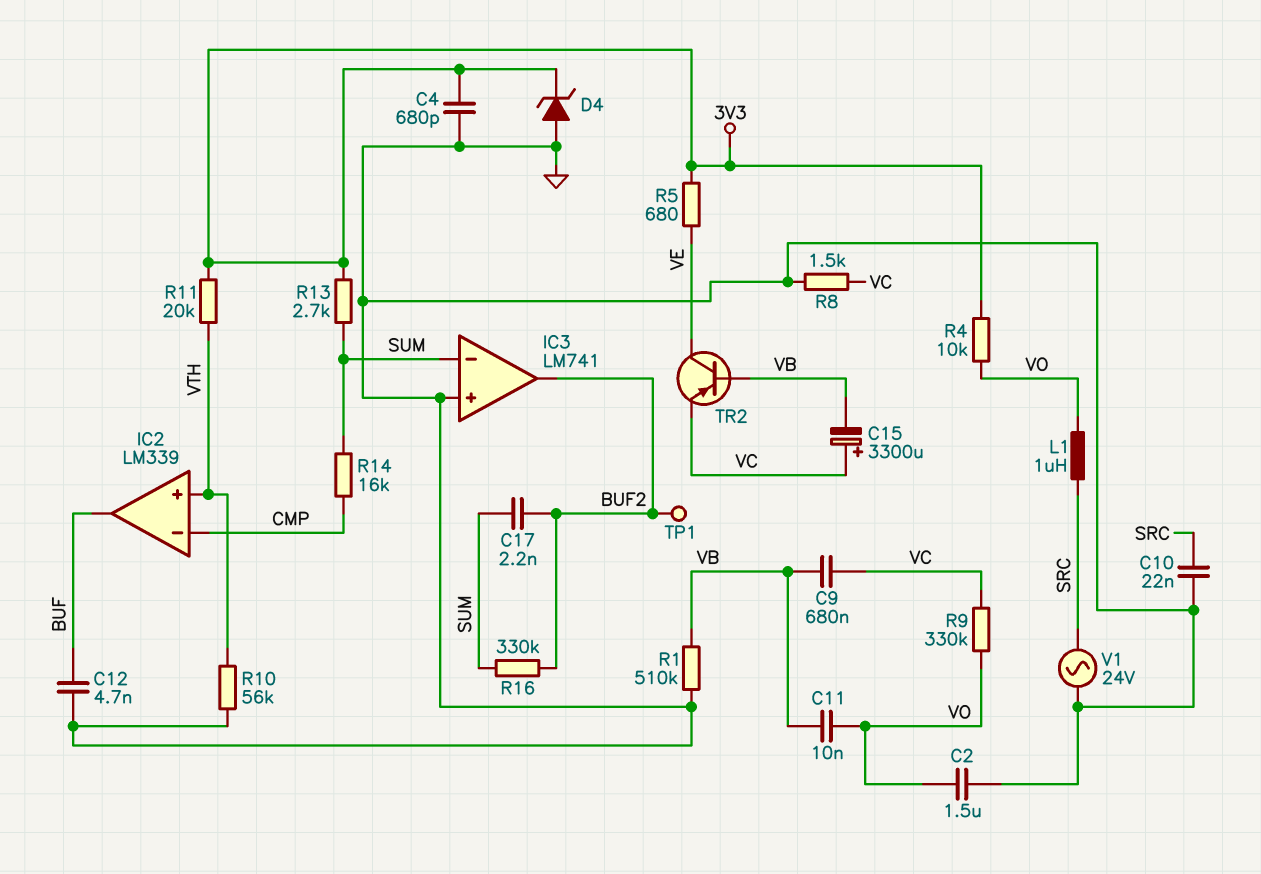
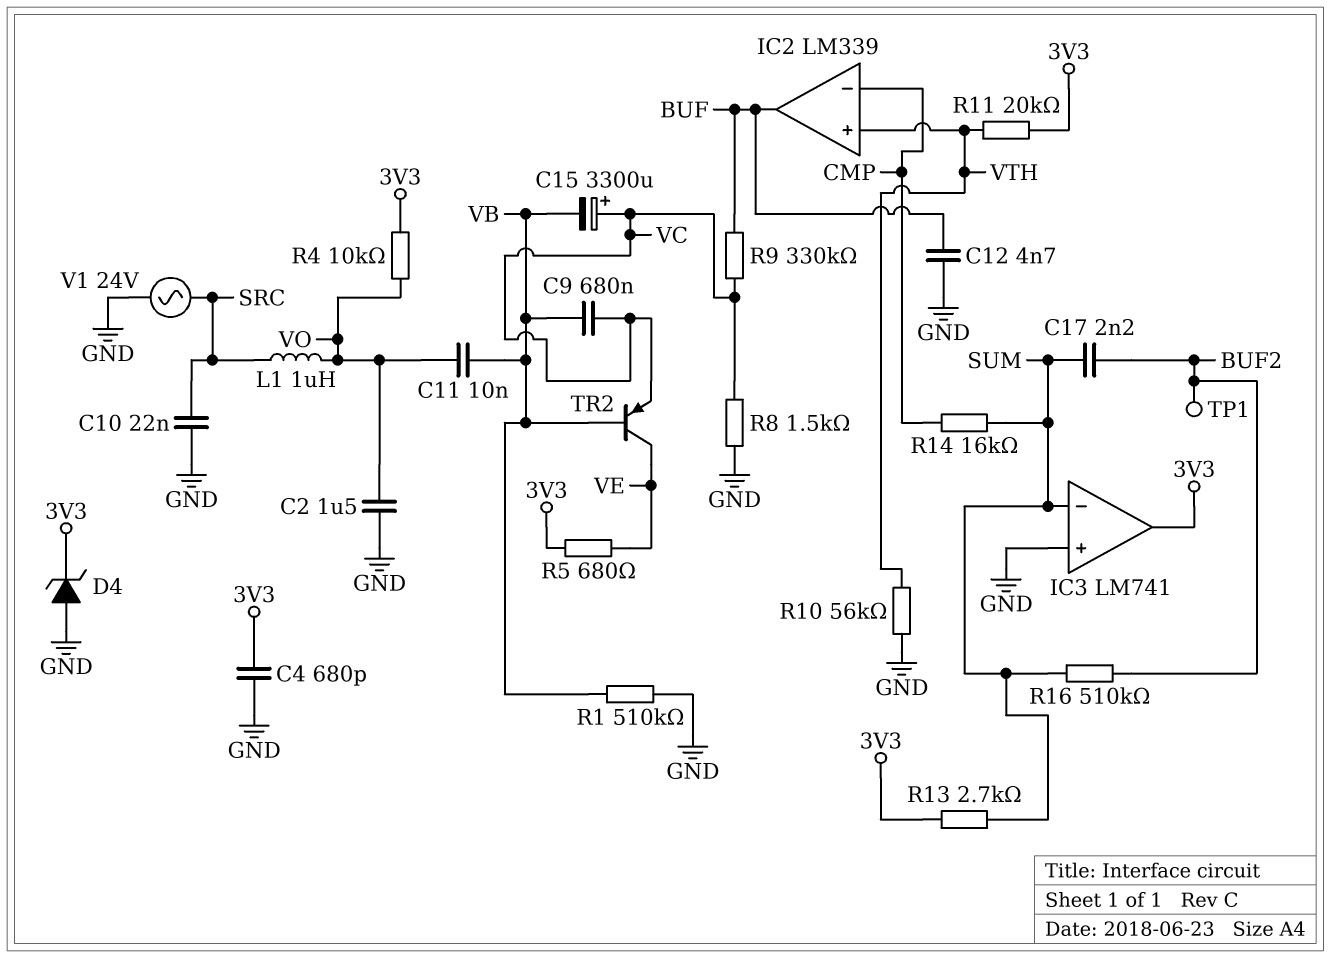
IC3 pin out: BUF2 -> 3V3
R9: 330k (VC, VO) -> 330k (BUF, VC)
R16: 330k (BUF2, SUM) -> 510k (BUF2, SUM)

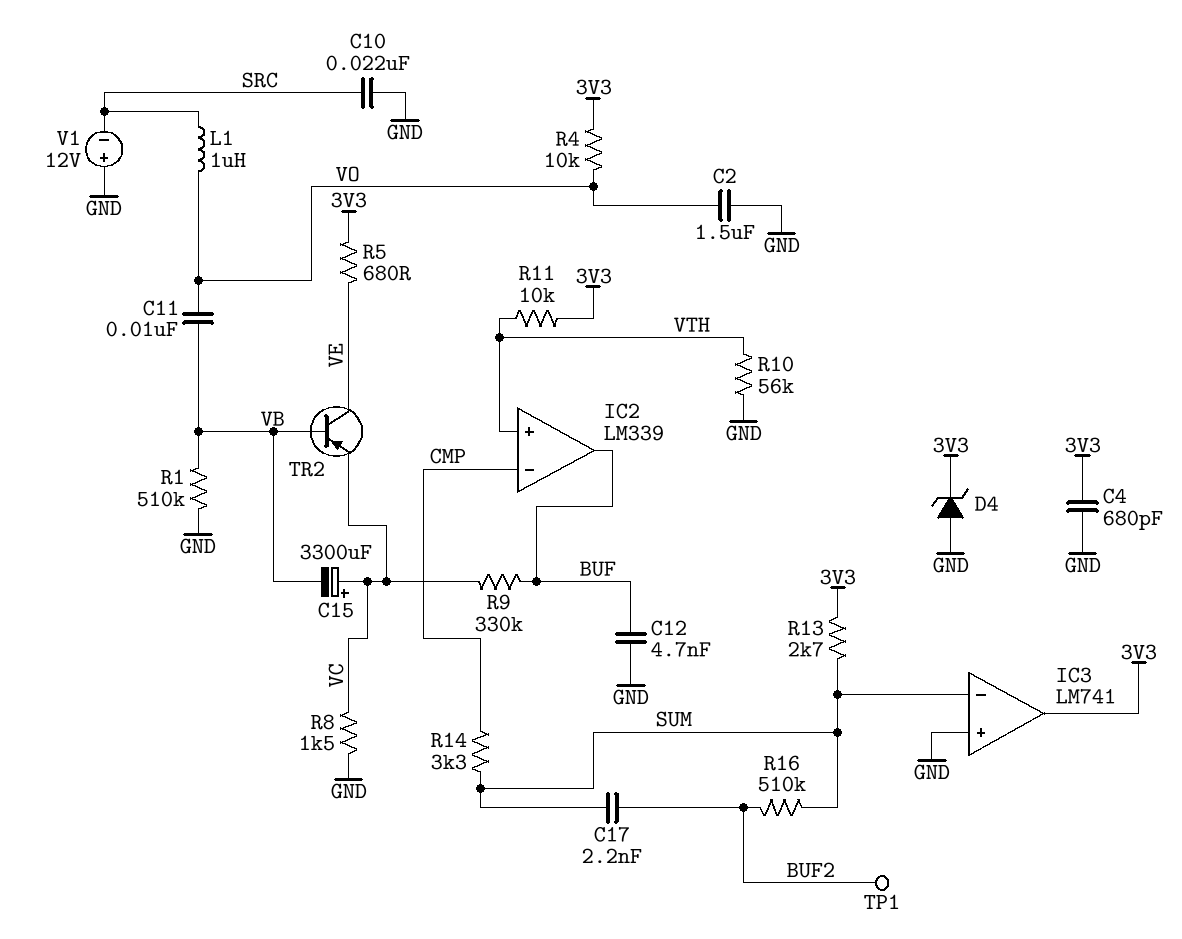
C9: 680nF (VB, VC) -> none
R11: 20k (3V3, VTH) -> 10k (3V3, VTH)
R14: 16k (CMP, SUM) -> 3.3k (CMP, SUM)
V1: AC 24V (GND, SRC) -> 12V (plus GND, minus SRC)

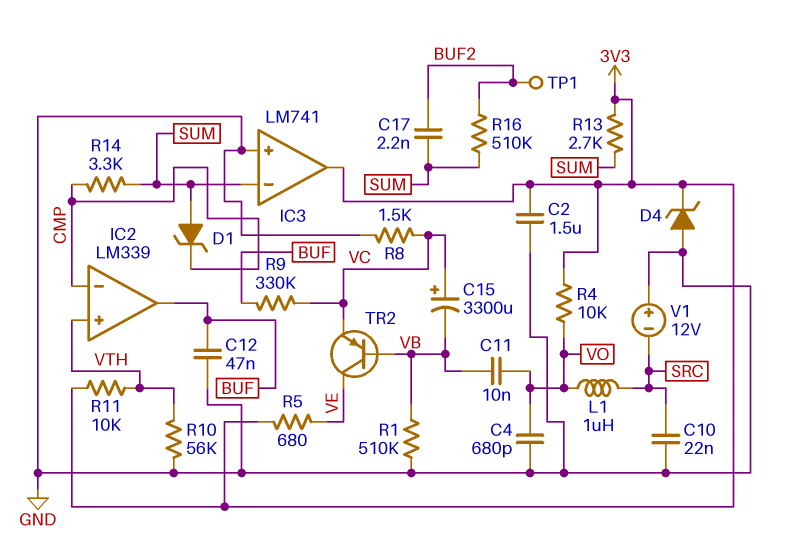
C2: 1.5uF (GND, VO) -> 1.5uF (3V3, GND)
C4: 680pF (3V3, GND) -> 680pF (GND, VO)
C12: 4.7nF (BUF, GND) -> 47nF (BUF, GND)
D1: none -> zener (A SUM, K CMP)

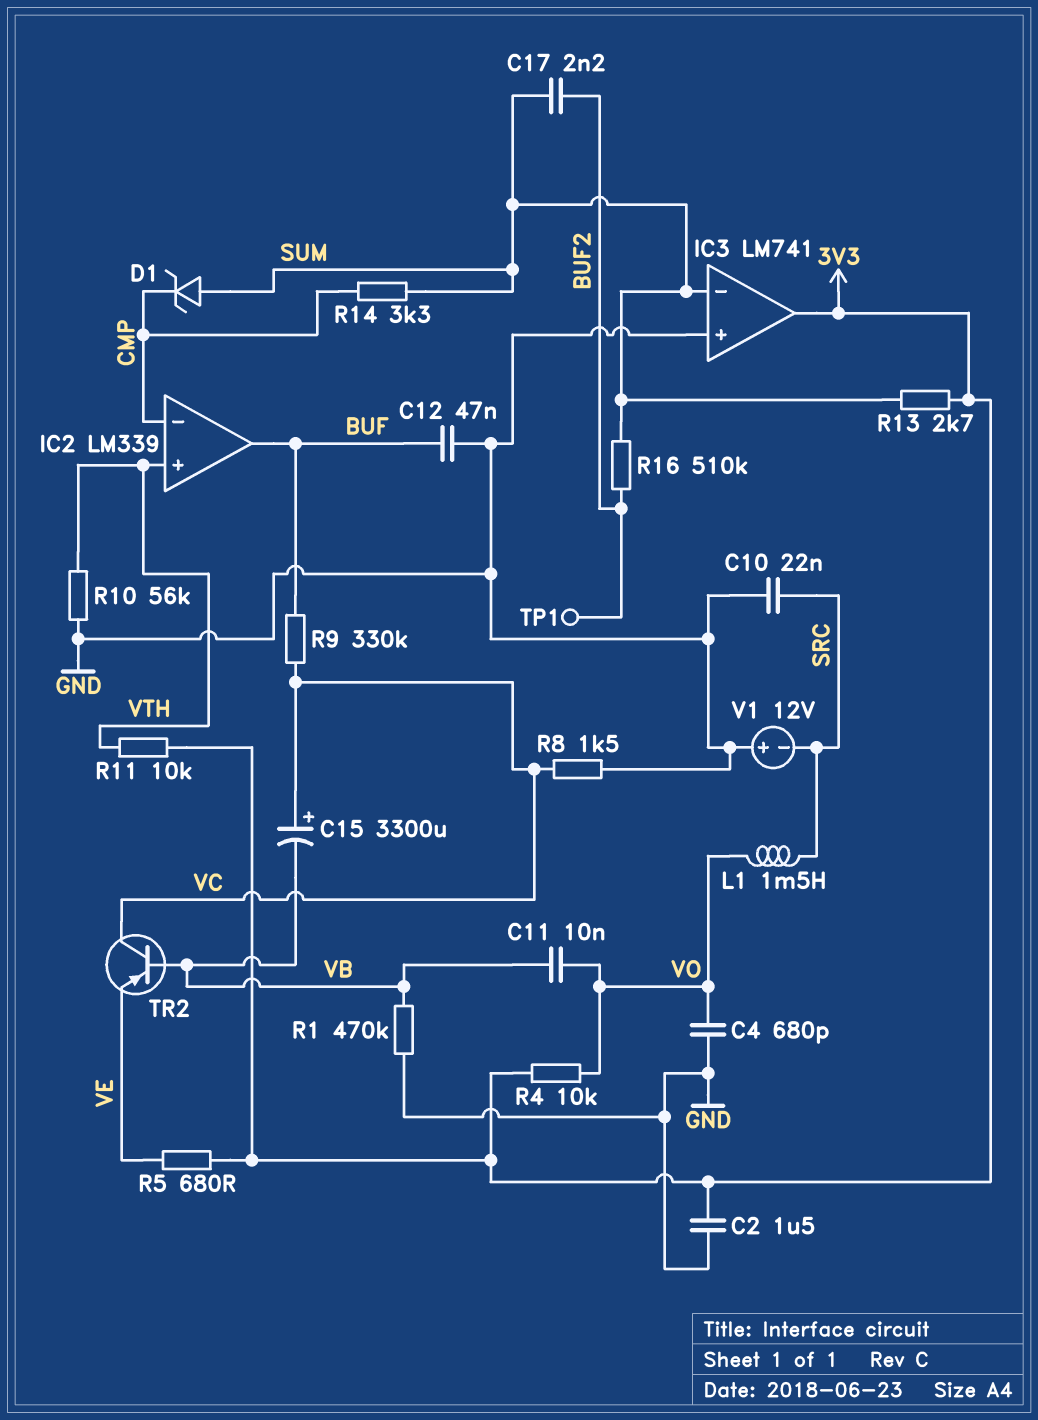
D4: zener (A GND, K 3V3) -> none
L1: 1uH (SRC, VO) -> 1.5mH (SRC, VO)
R1: 510k (GND, VB) -> 470k (GND, VB)
TR2: PNP (B VB, C VE, E VC) -> PNP (B VB, C VC, E VE)

